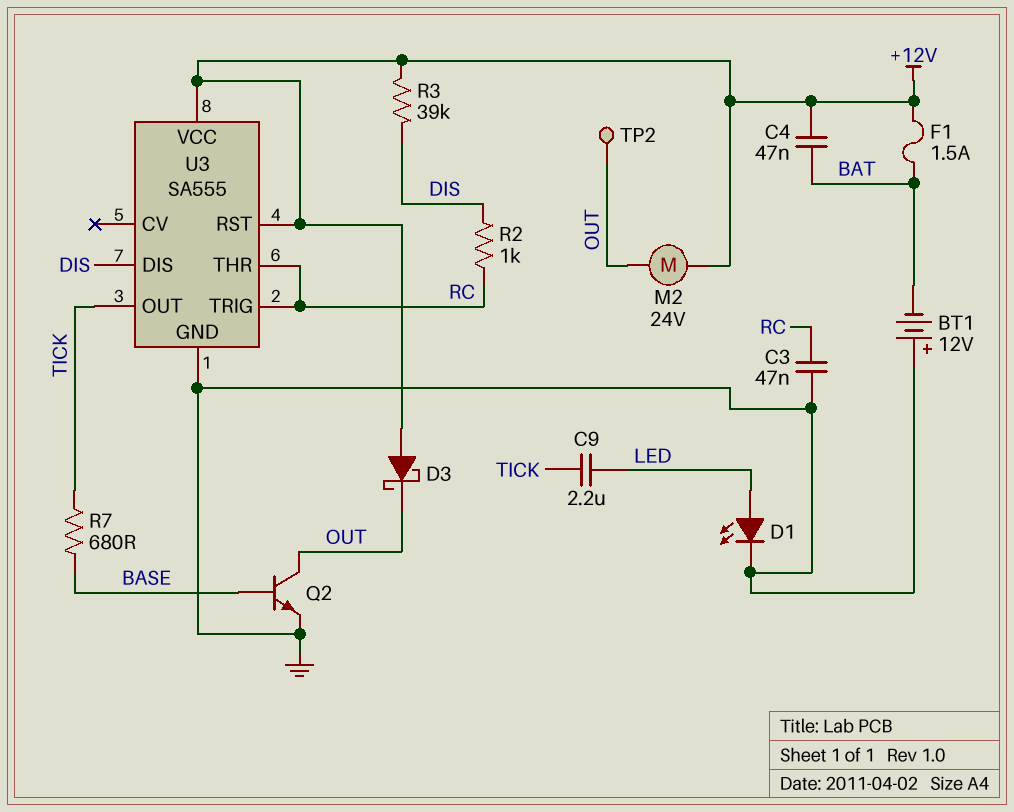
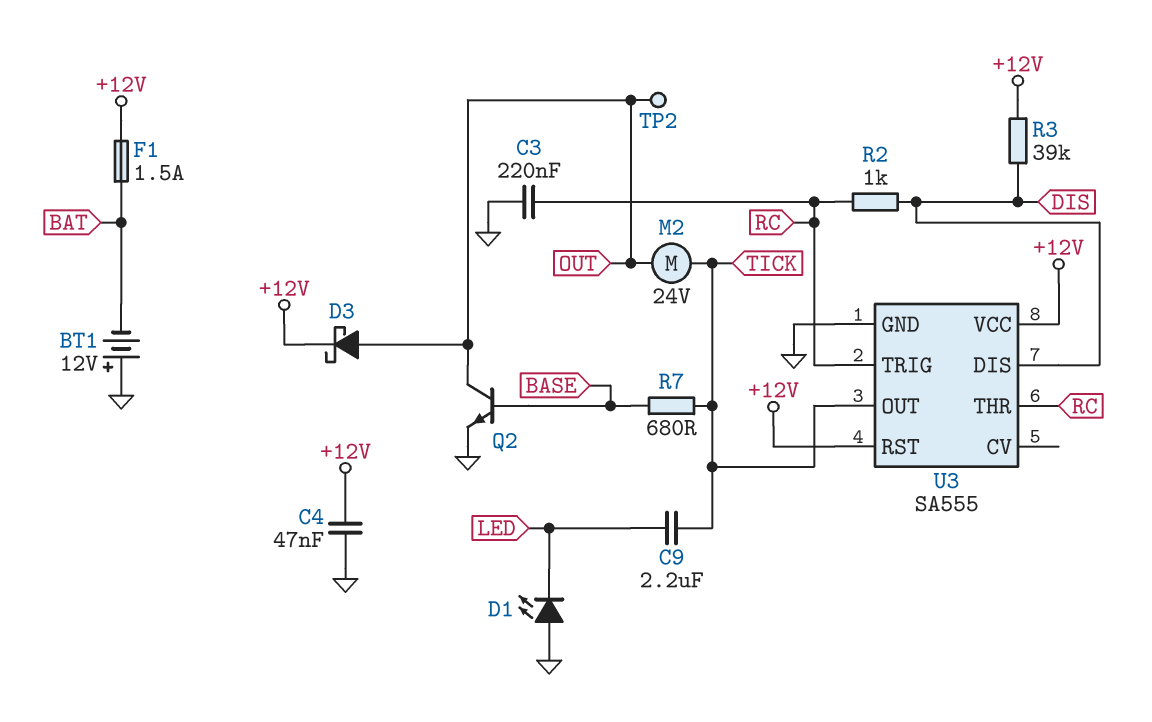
C3: 47nF (GND, RC) -> 220nF (GND, RC)
C4: 47nF (+12V, BAT) -> 47nF (+12V, GND)
D1: LED (A LED, K GND) -> LED (A GND, K LED)
D3: schottky (A +12V, K OUT) -> schottky (A OUT, K +12V)
M2: motor 24V (+12V, OUT) -> motor 24V (OUT, TICK)

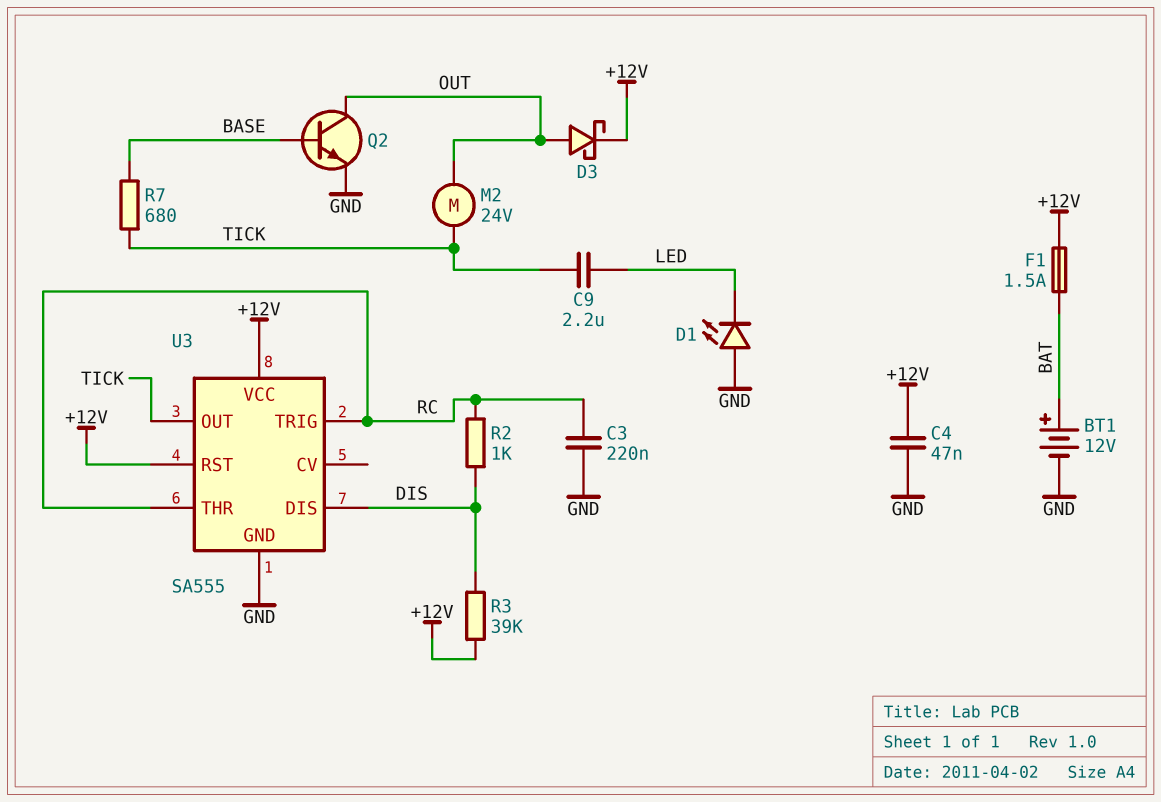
BT1: 12V (plus GND, minus BAT) -> 12V (plus BAT, minus GND)
TP2: test point (OUT) -> none

